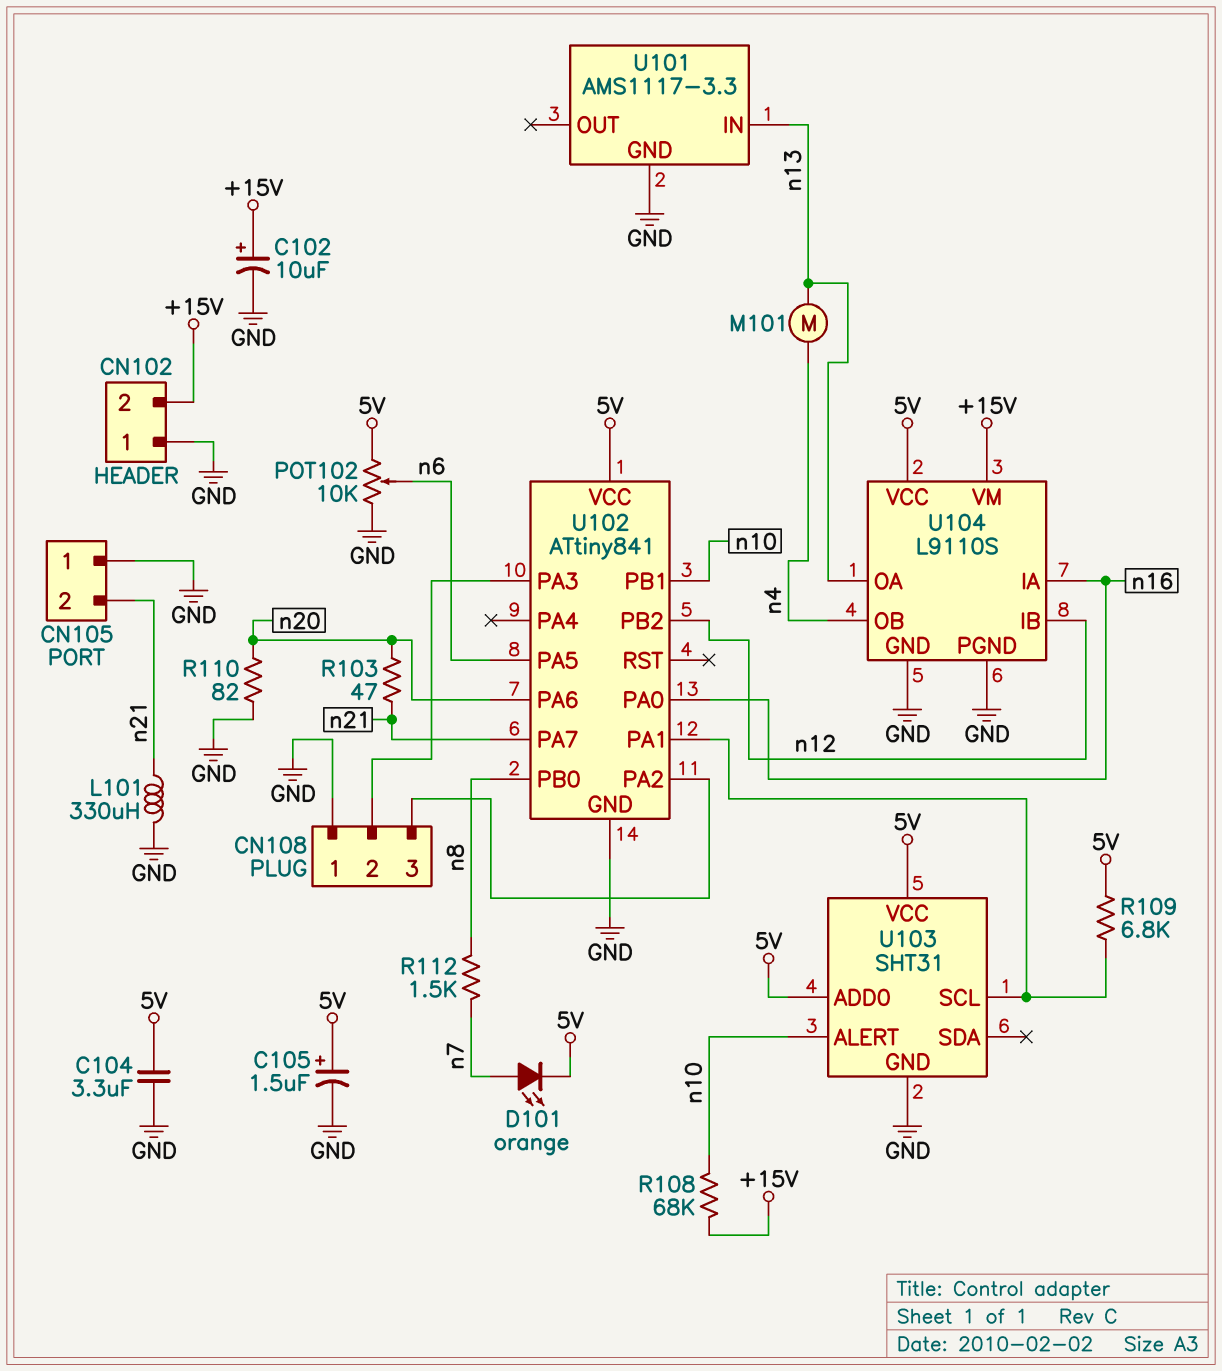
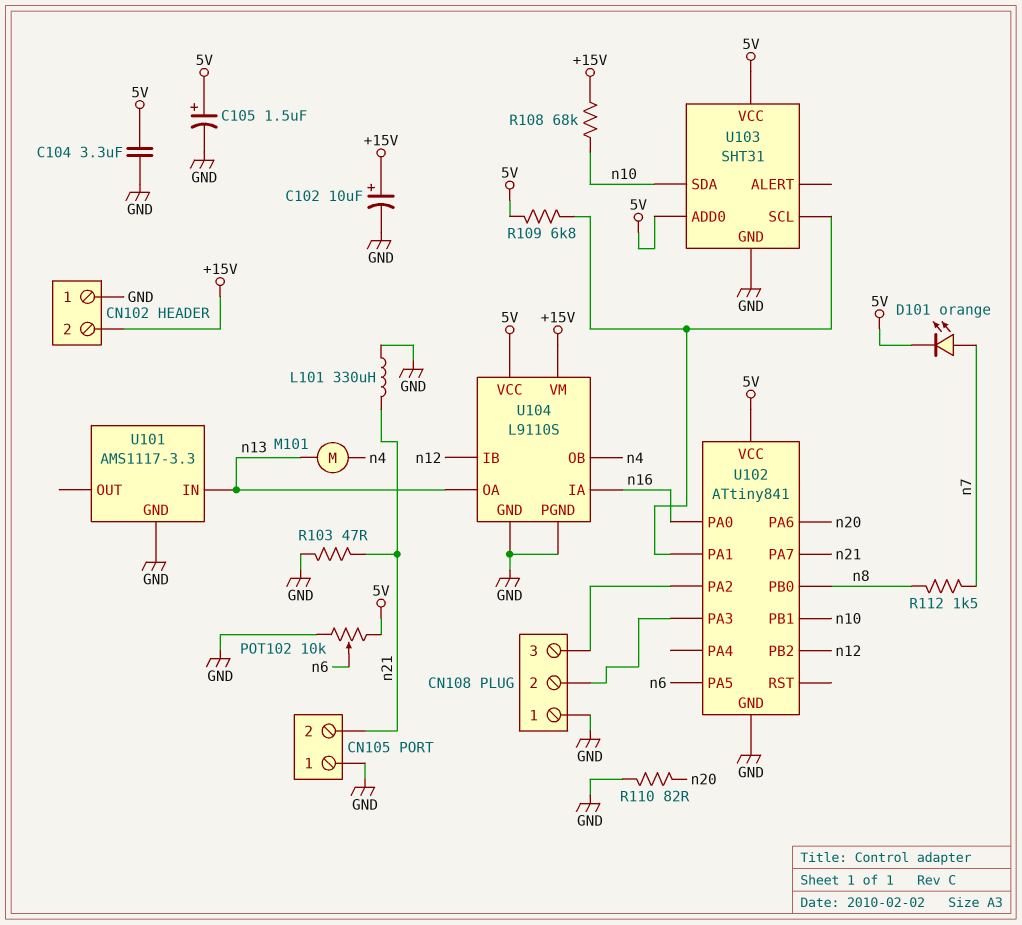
R103: 47 (n20, n21) -> 47 (GND, n21)
U103 pin ALERT: n10 -> none
U103 pin SDA: none -> n10

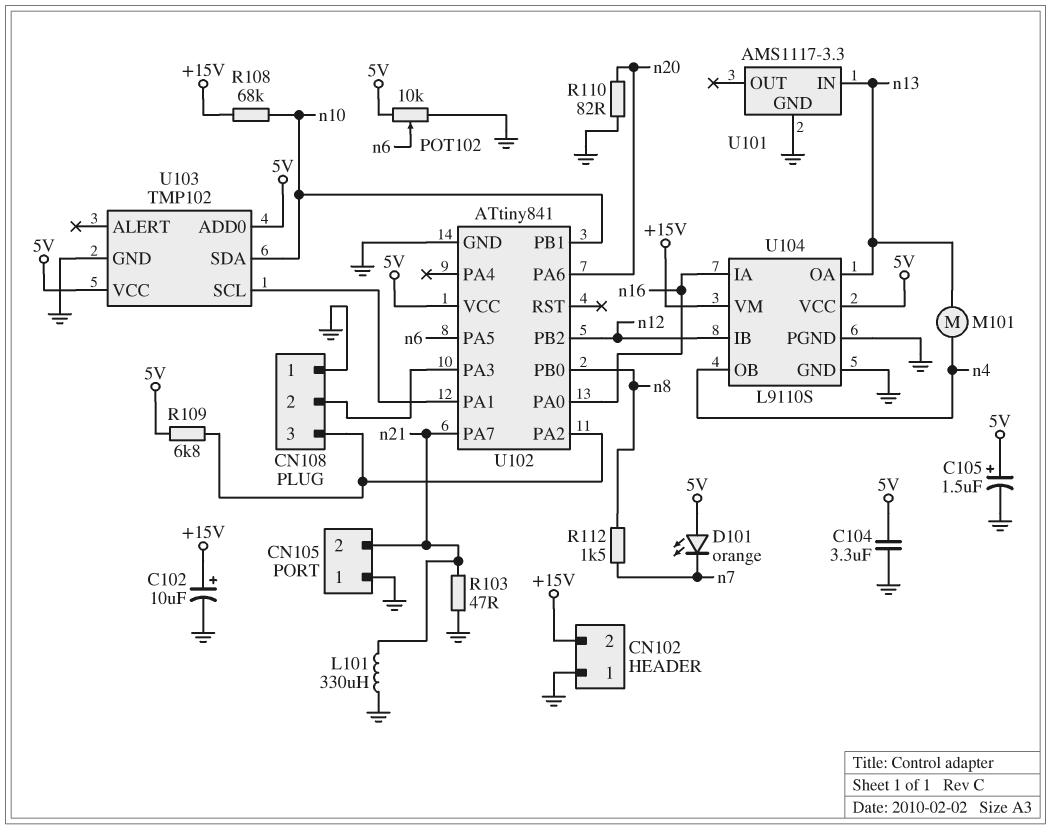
D101: LED orange (A n7, K 5V) -> LED orange (A 5V, K n7)
R109: 6.8k (5V, U102/PA1) -> 6.8k (5V, CN108/3)
U103: SHT31 -> TMP102

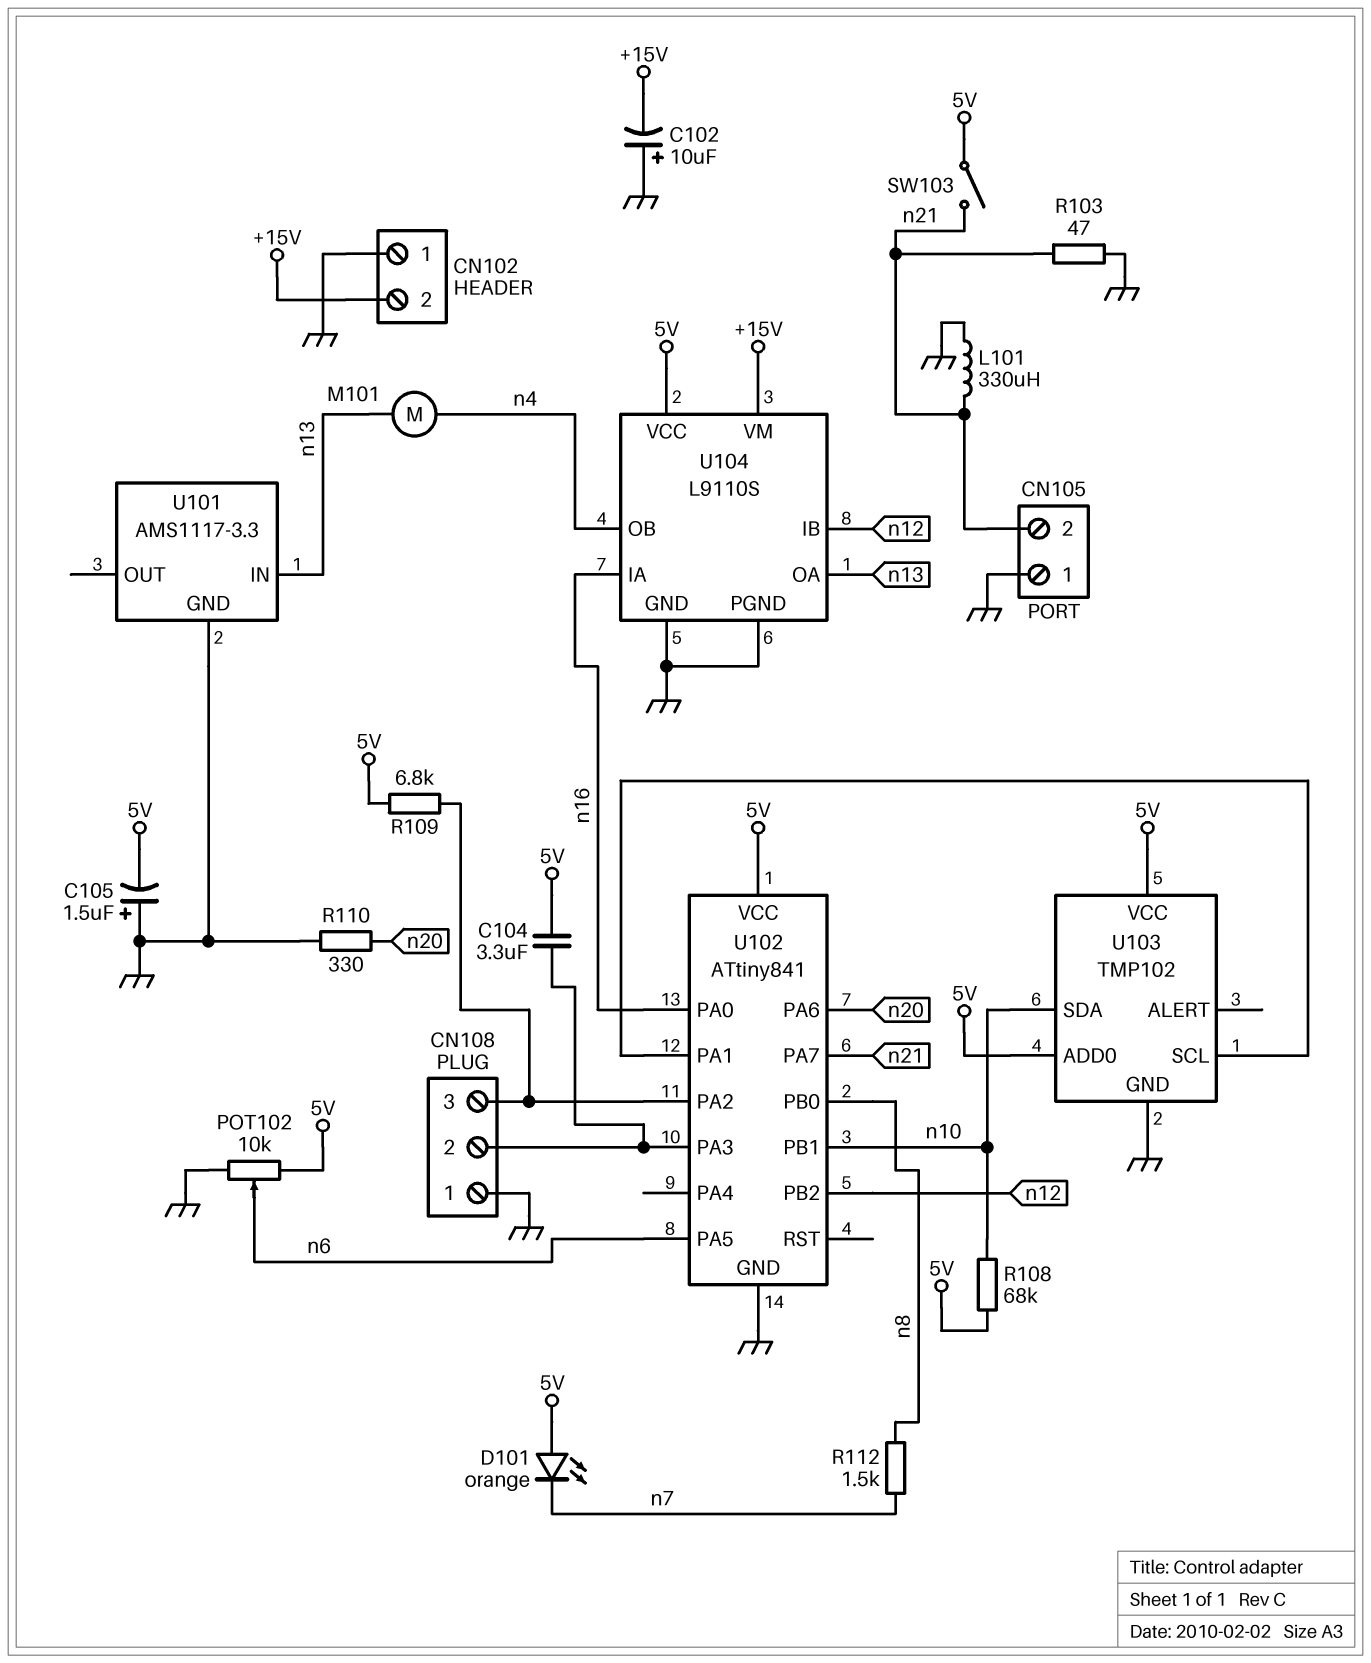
C102: 10uF (plus +15V, minus GND) -> 10uF (plus GND, minus +15V)
C104: 3.3uF (5V, GND) -> 3.3uF (5V, CN108/2)
C105: 1.5uF (plus 5V, minus GND) -> 1.5uF (plus GND, minus 5V)
R108: 68k (+15V, n10) -> 68k (5V, n10)
R110: 82 (GND, n20) -> 330 (GND, n20)
SW103: none -> switch (5V, n21)

